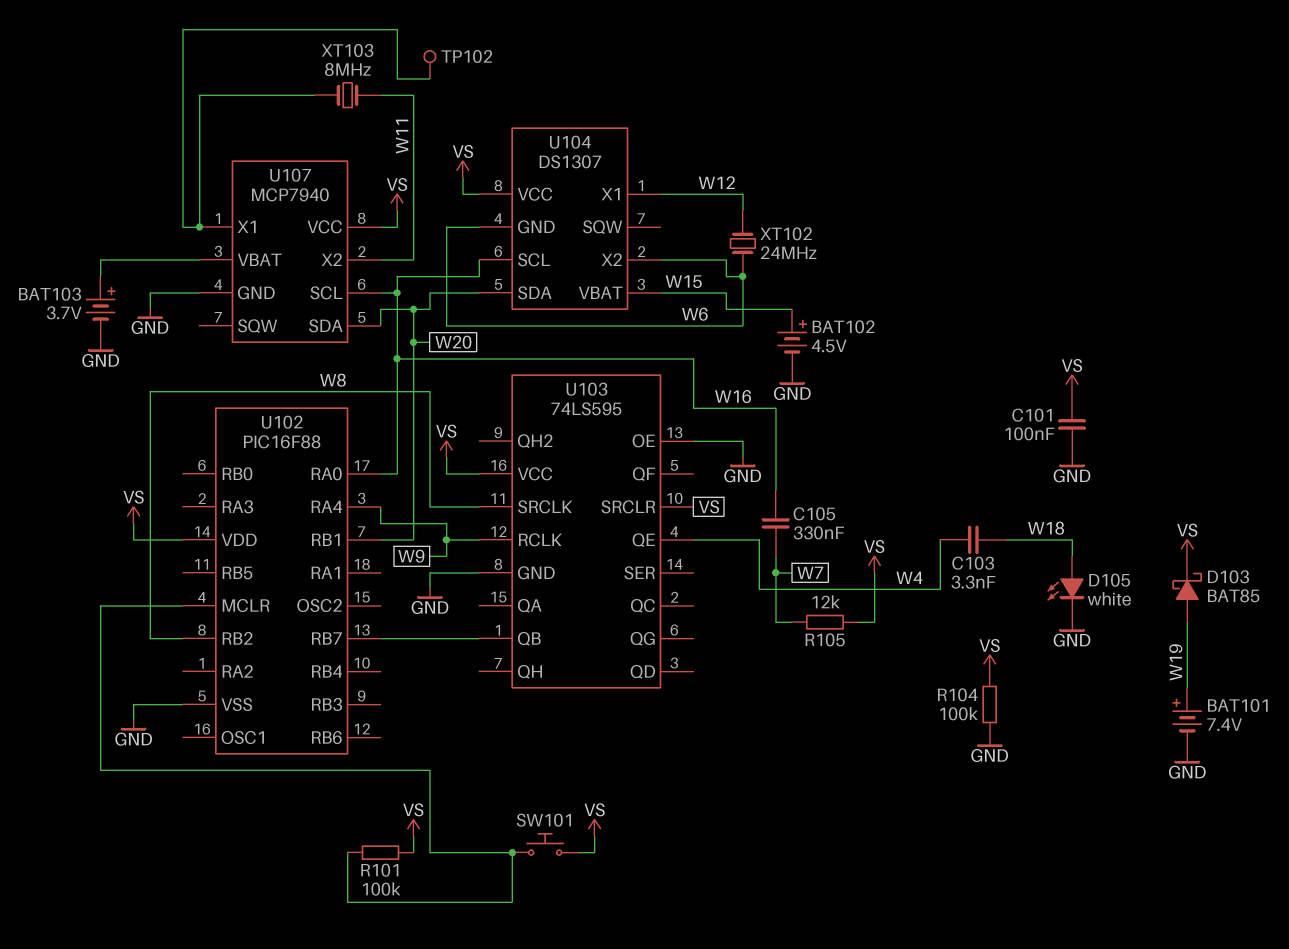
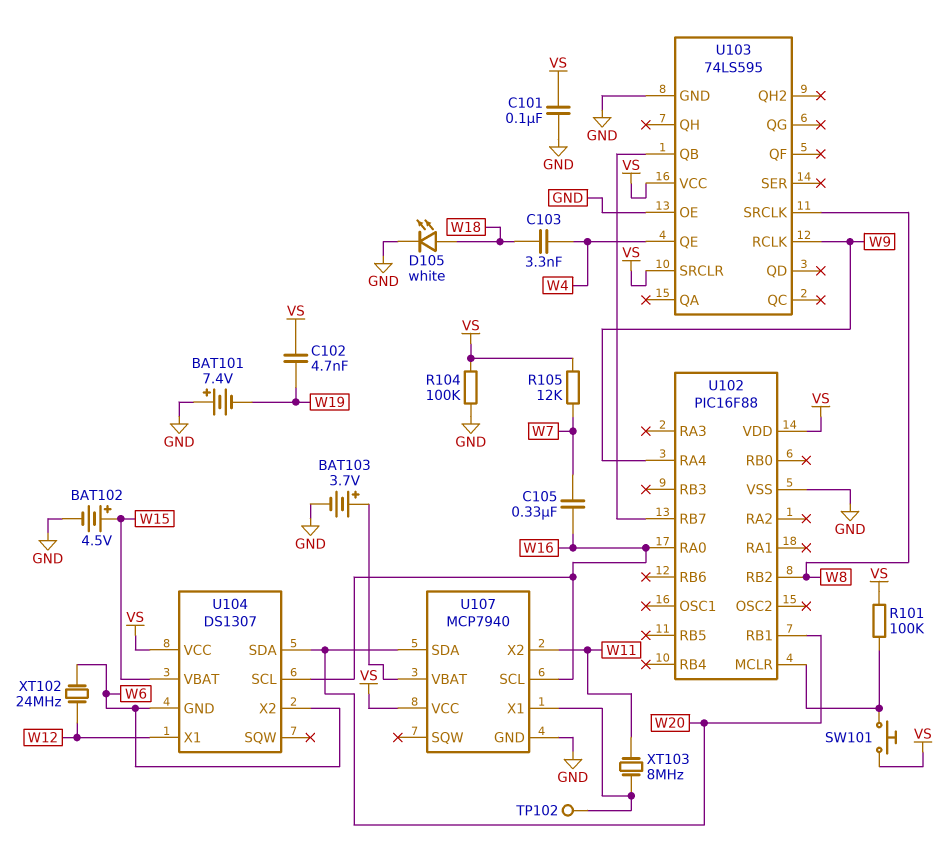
BAT101: 7.4V (plus W19, minus GND) -> 7.4V (plus GND, minus W19)
C102: none -> 4.7nF (VS, W19)
D103: schottky BAT85 (A W19, K VS) -> none

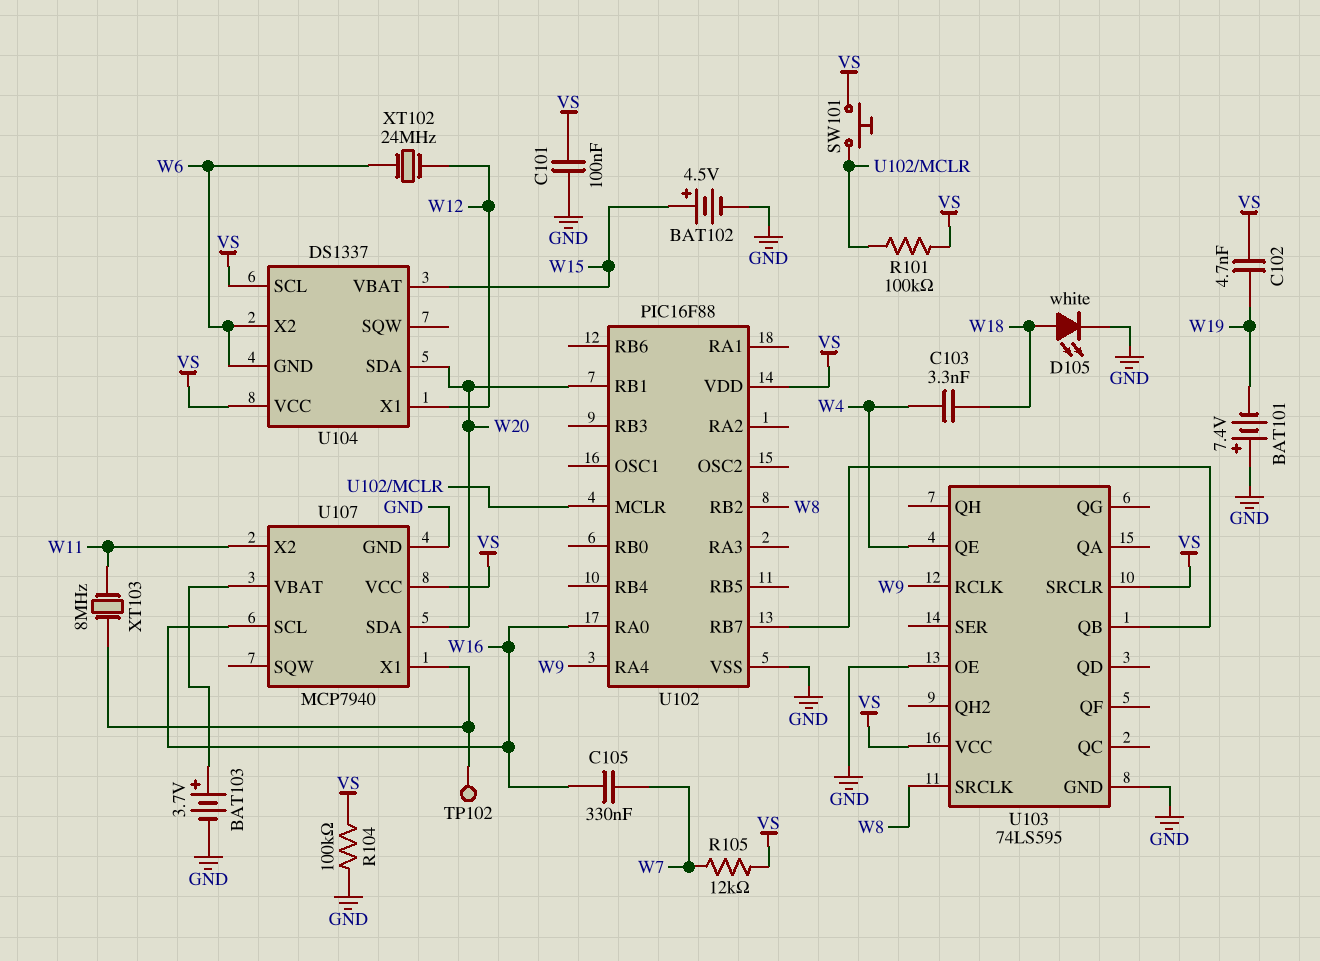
U104: DS1307 -> DS1337
U104 pin SCL: W16 -> VS

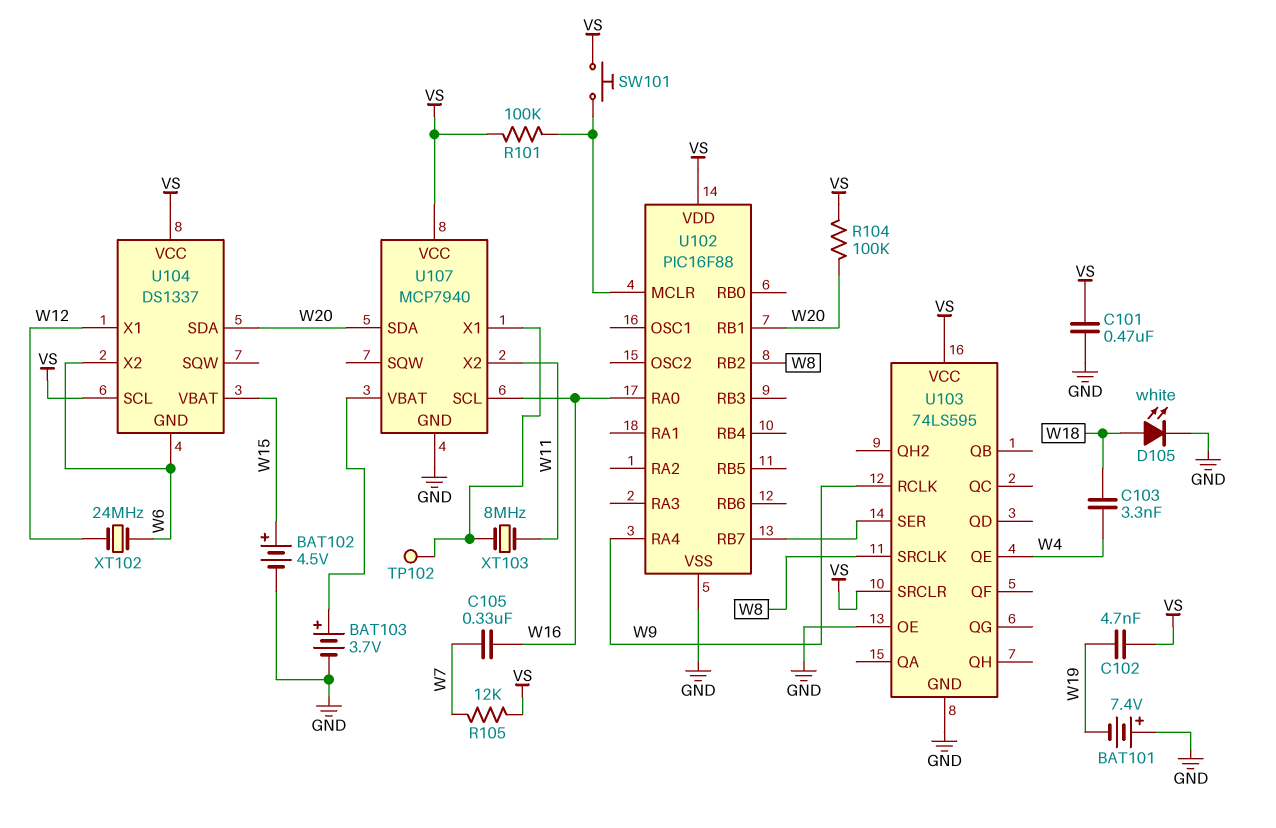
C101: 100nF (GND, VS) -> 470nF (GND, VS)
R104: 100k (GND, VS) -> 100k (VS, W20)
U103 pin QB: U102/RB7 -> none
U103 pin SER: none -> U102/RB7

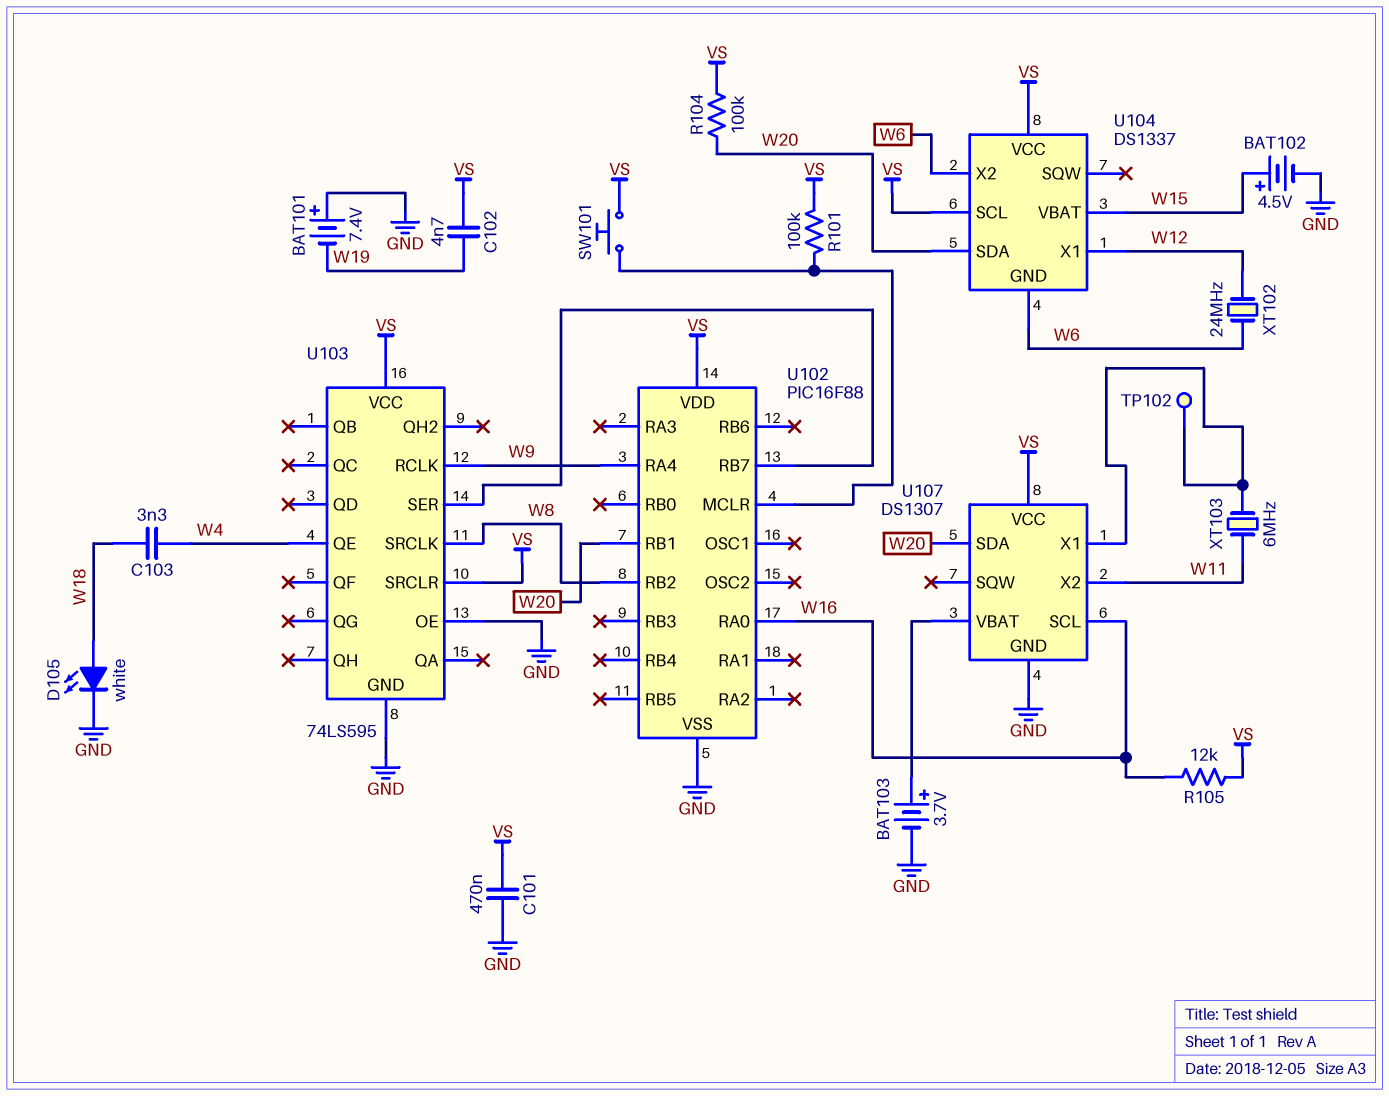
C105: 330nF (W7, W16) -> none
R105: 12k (VS, W7) -> 12k (VS, W16)
U107: MCP7940 -> DS1307
XT103: 8MHz (U107/X1, W11) -> 6MHz (U107/X1, W11)

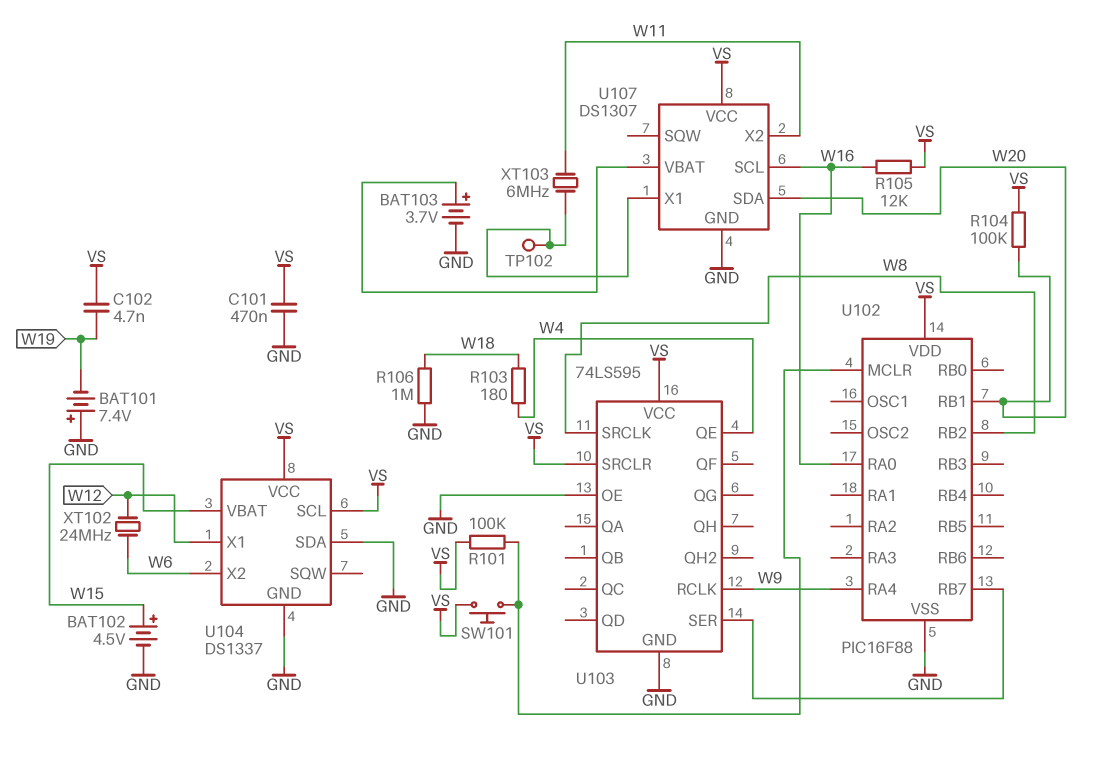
C103: 3.3nF (W4, W18) -> none
D105: LED white (A W18, K GND) -> none
R103: none -> 180 (W4, W18)
R106: none -> 1M (GND, W18)
U104 pin GND: W6 -> GND
U104 pin SDA: W20 -> GND

